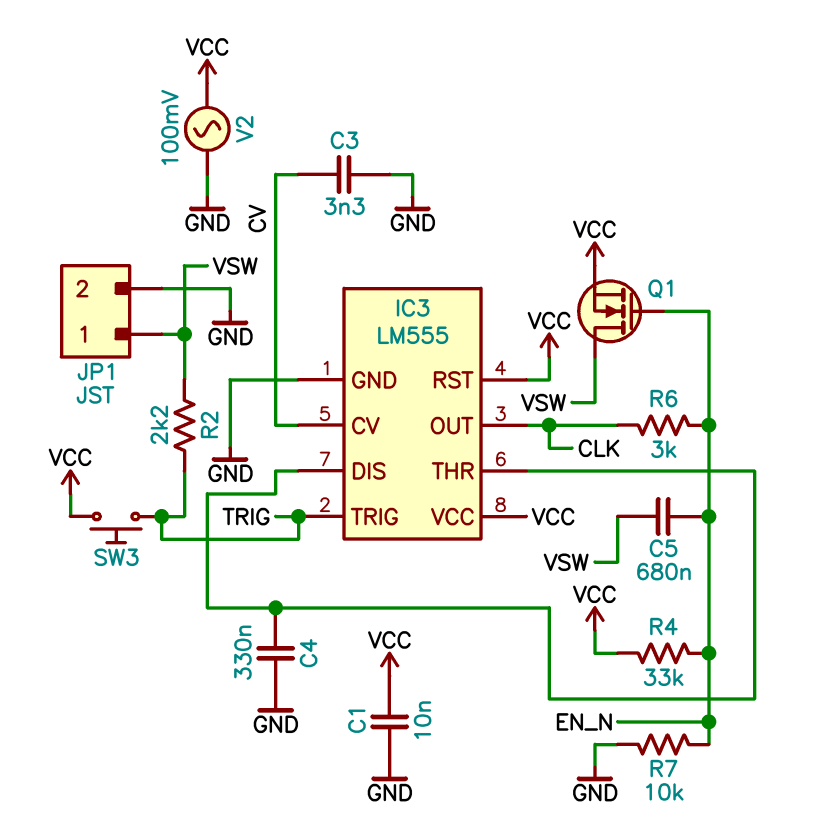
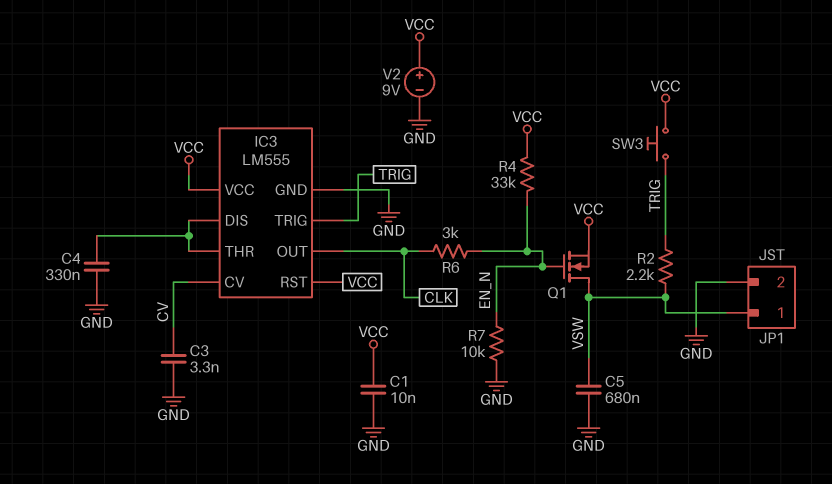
C5: 680nF (EN_N, VSW) -> 680nF (GND, VSW)
V2: AC 100mV (GND, VCC) -> 9V (plus VCC, minus GND)

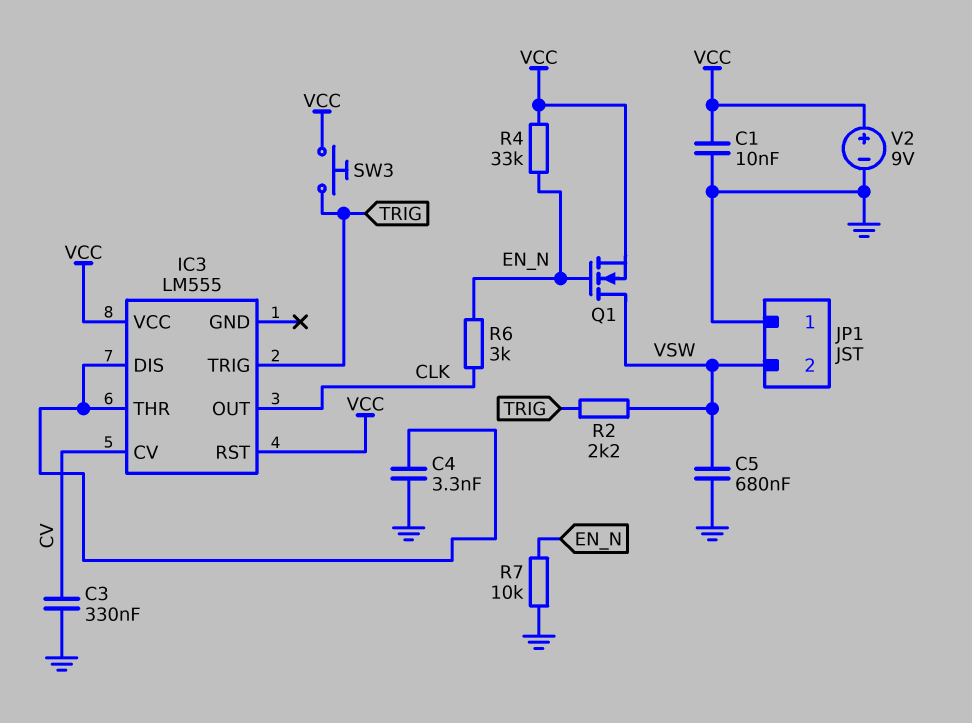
C3: 3.3nF (CV, GND) -> 330nF (CV, GND)
C4: 330nF (GND, IC3/DIS) -> 3.3nF (GND, IC3/DIS)
IC3 pin GND: GND -> none
JP1 pin 1: VSW -> GND
JP1 pin 2: GND -> VSW

